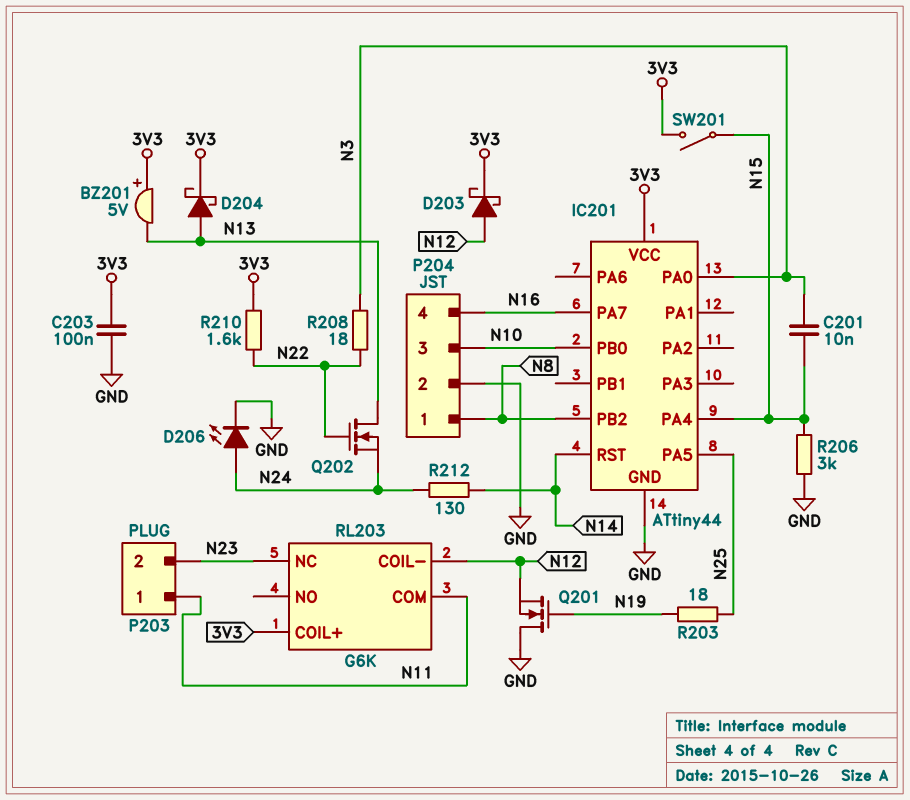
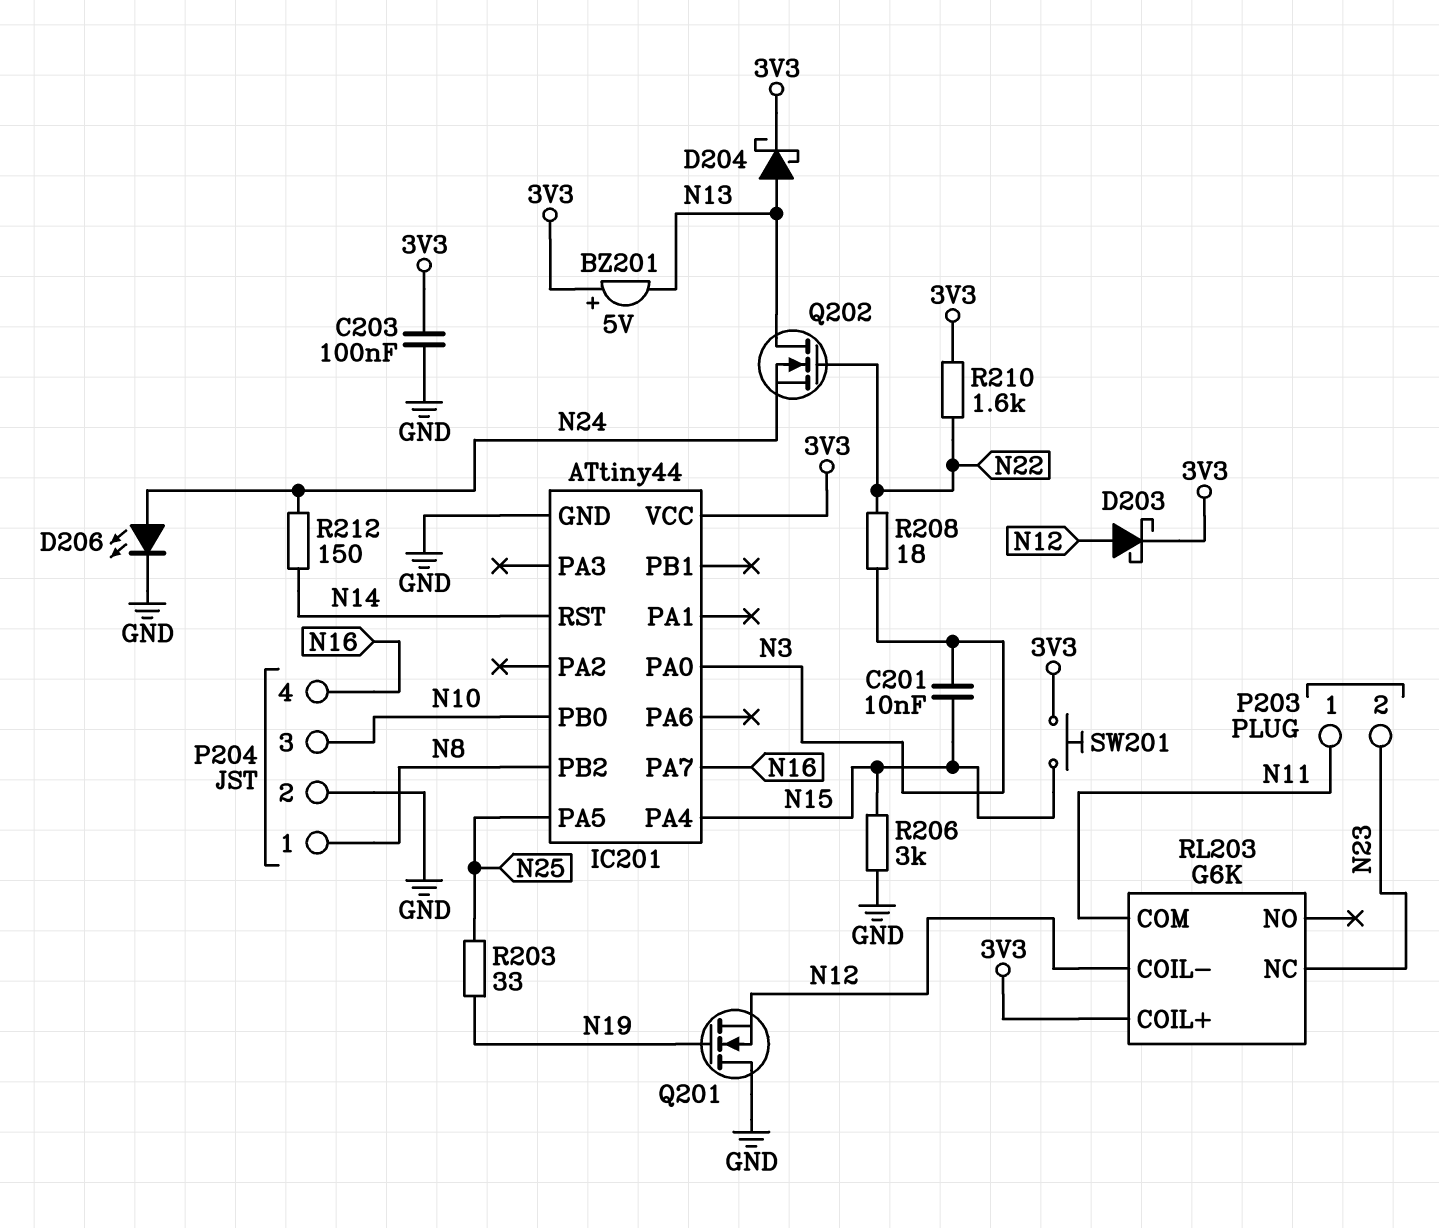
R203: 18 (N19, N25) -> 33 (N19, N25)
R212: 130 (N14, N24) -> 150 (N14, N24)
SW201: switch (3V3, N15) -> button (3V3, N15)

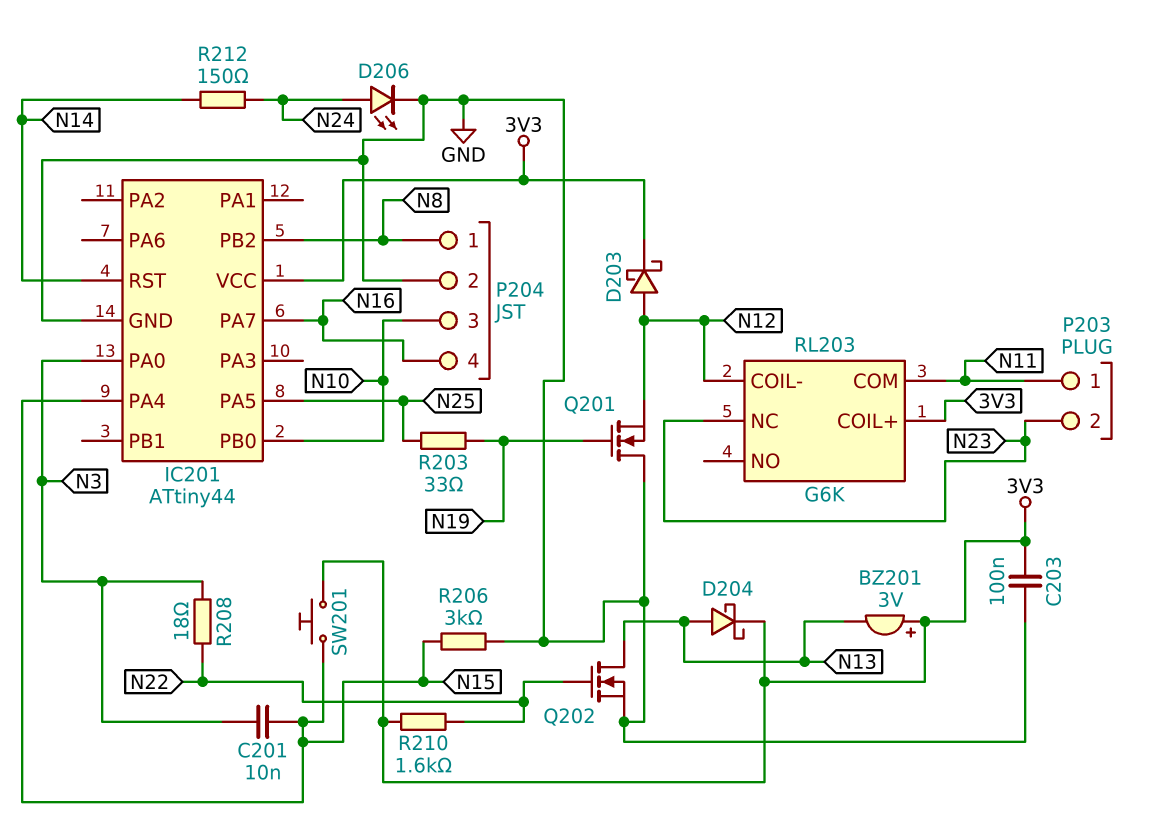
BZ201: buzzer 5V (plus 3V3, minus N13) -> buzzer 3V (plus 3V3, minus N13)
Q202: NMOS (G N22, D N13, S N24) -> NMOS (G N22, D N13, S GND)

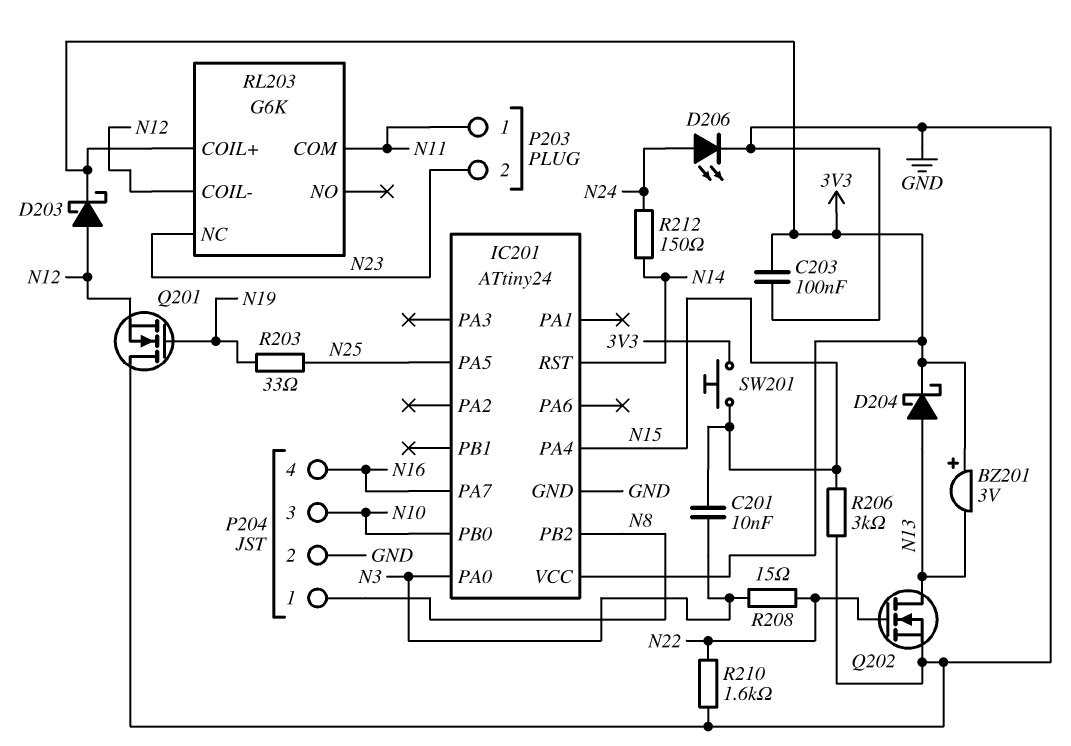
IC201: ATtiny44 -> ATtiny24
R208: 18 (N3, N22) -> 15 (N3, N22)
R210: 1.6k (3V3, N22) -> 1.6k (GND, N22)

